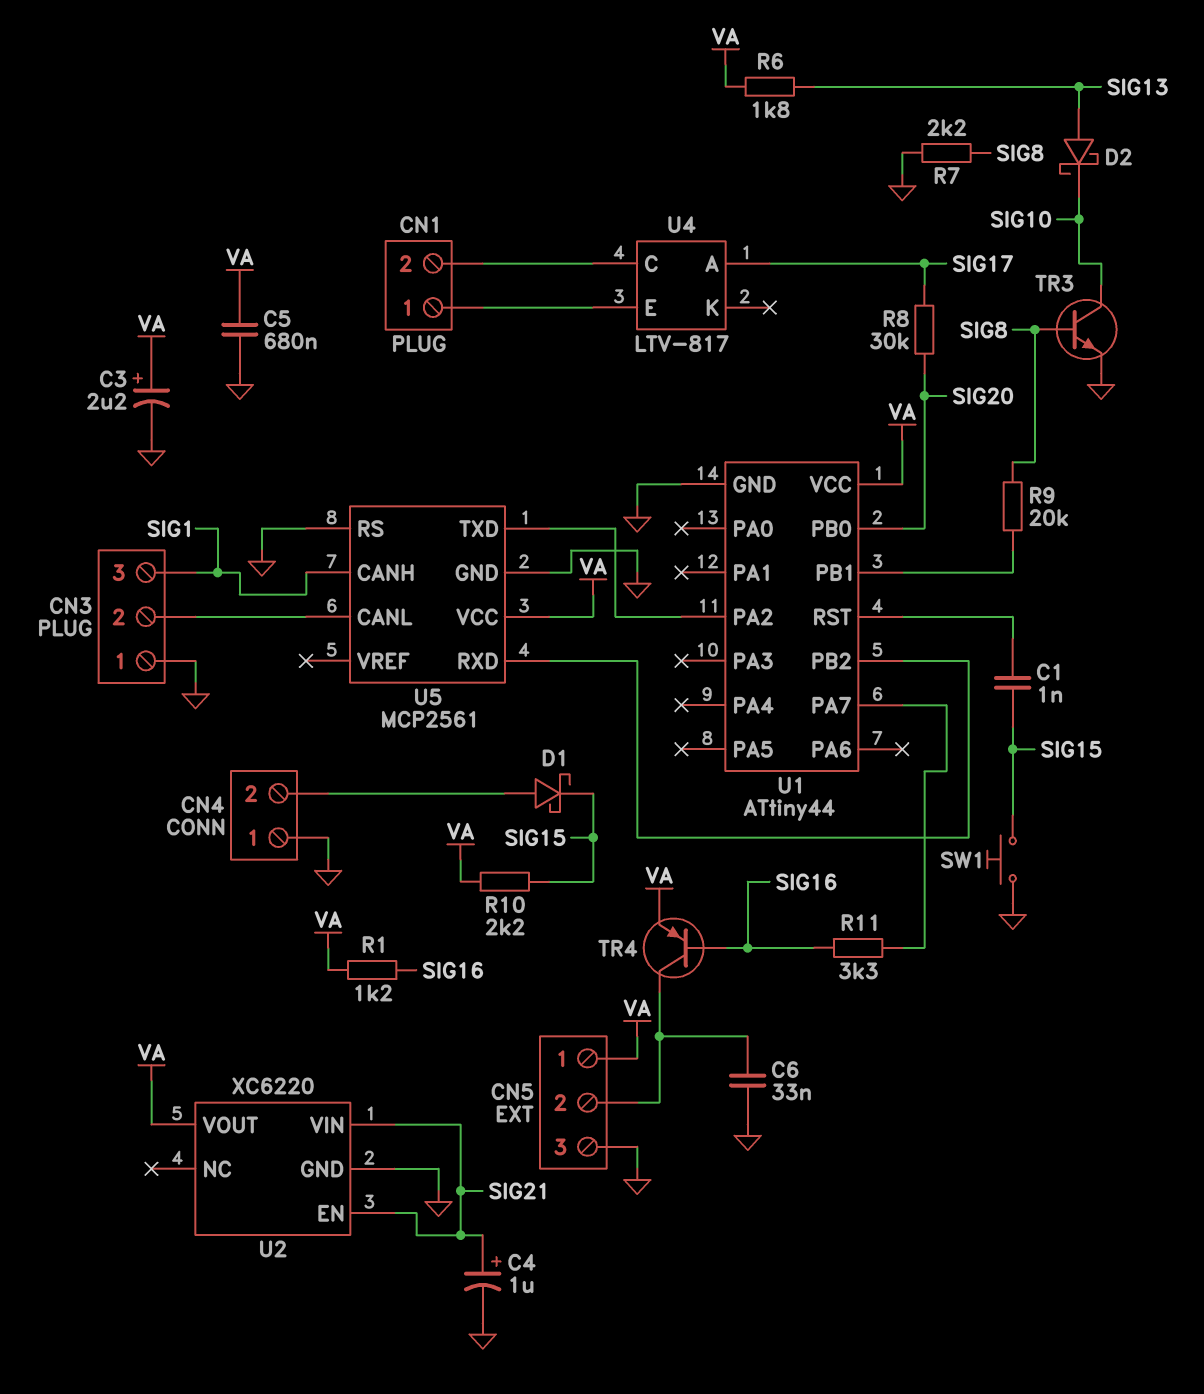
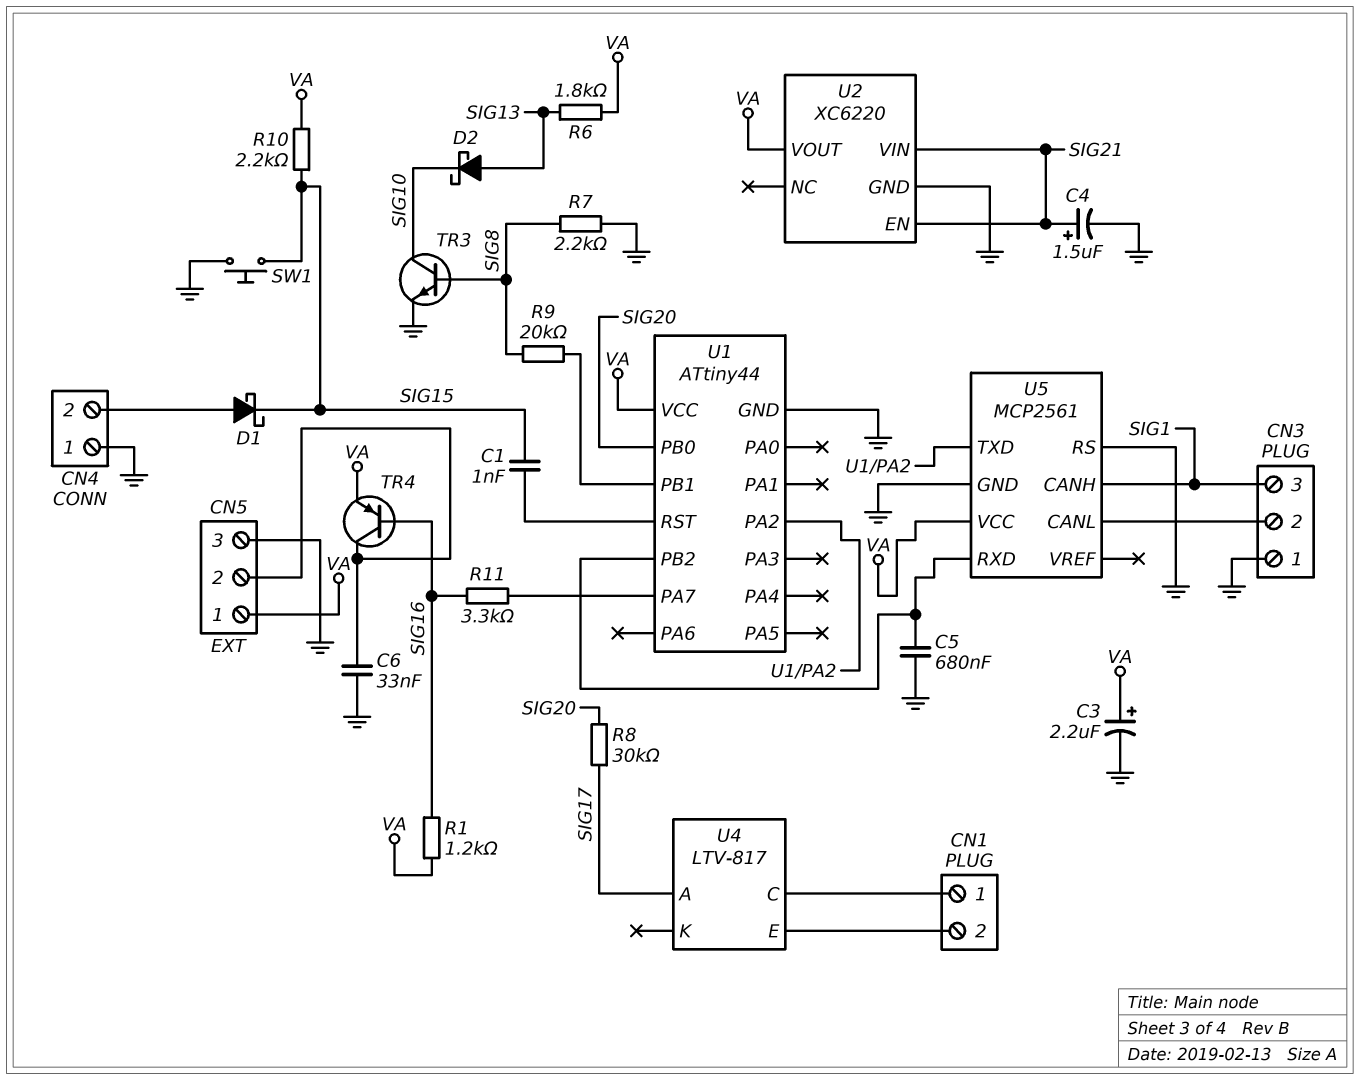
C4: 1uF (plus SIG21, minus GND) -> 1.5uF (plus SIG21, minus GND)
C5: 680nF (GND, VA) -> 680nF (GND, U1/PB2)
U4 pin C: CN1/2 -> CN1/1
U4 pin E: CN1/1 -> CN1/2

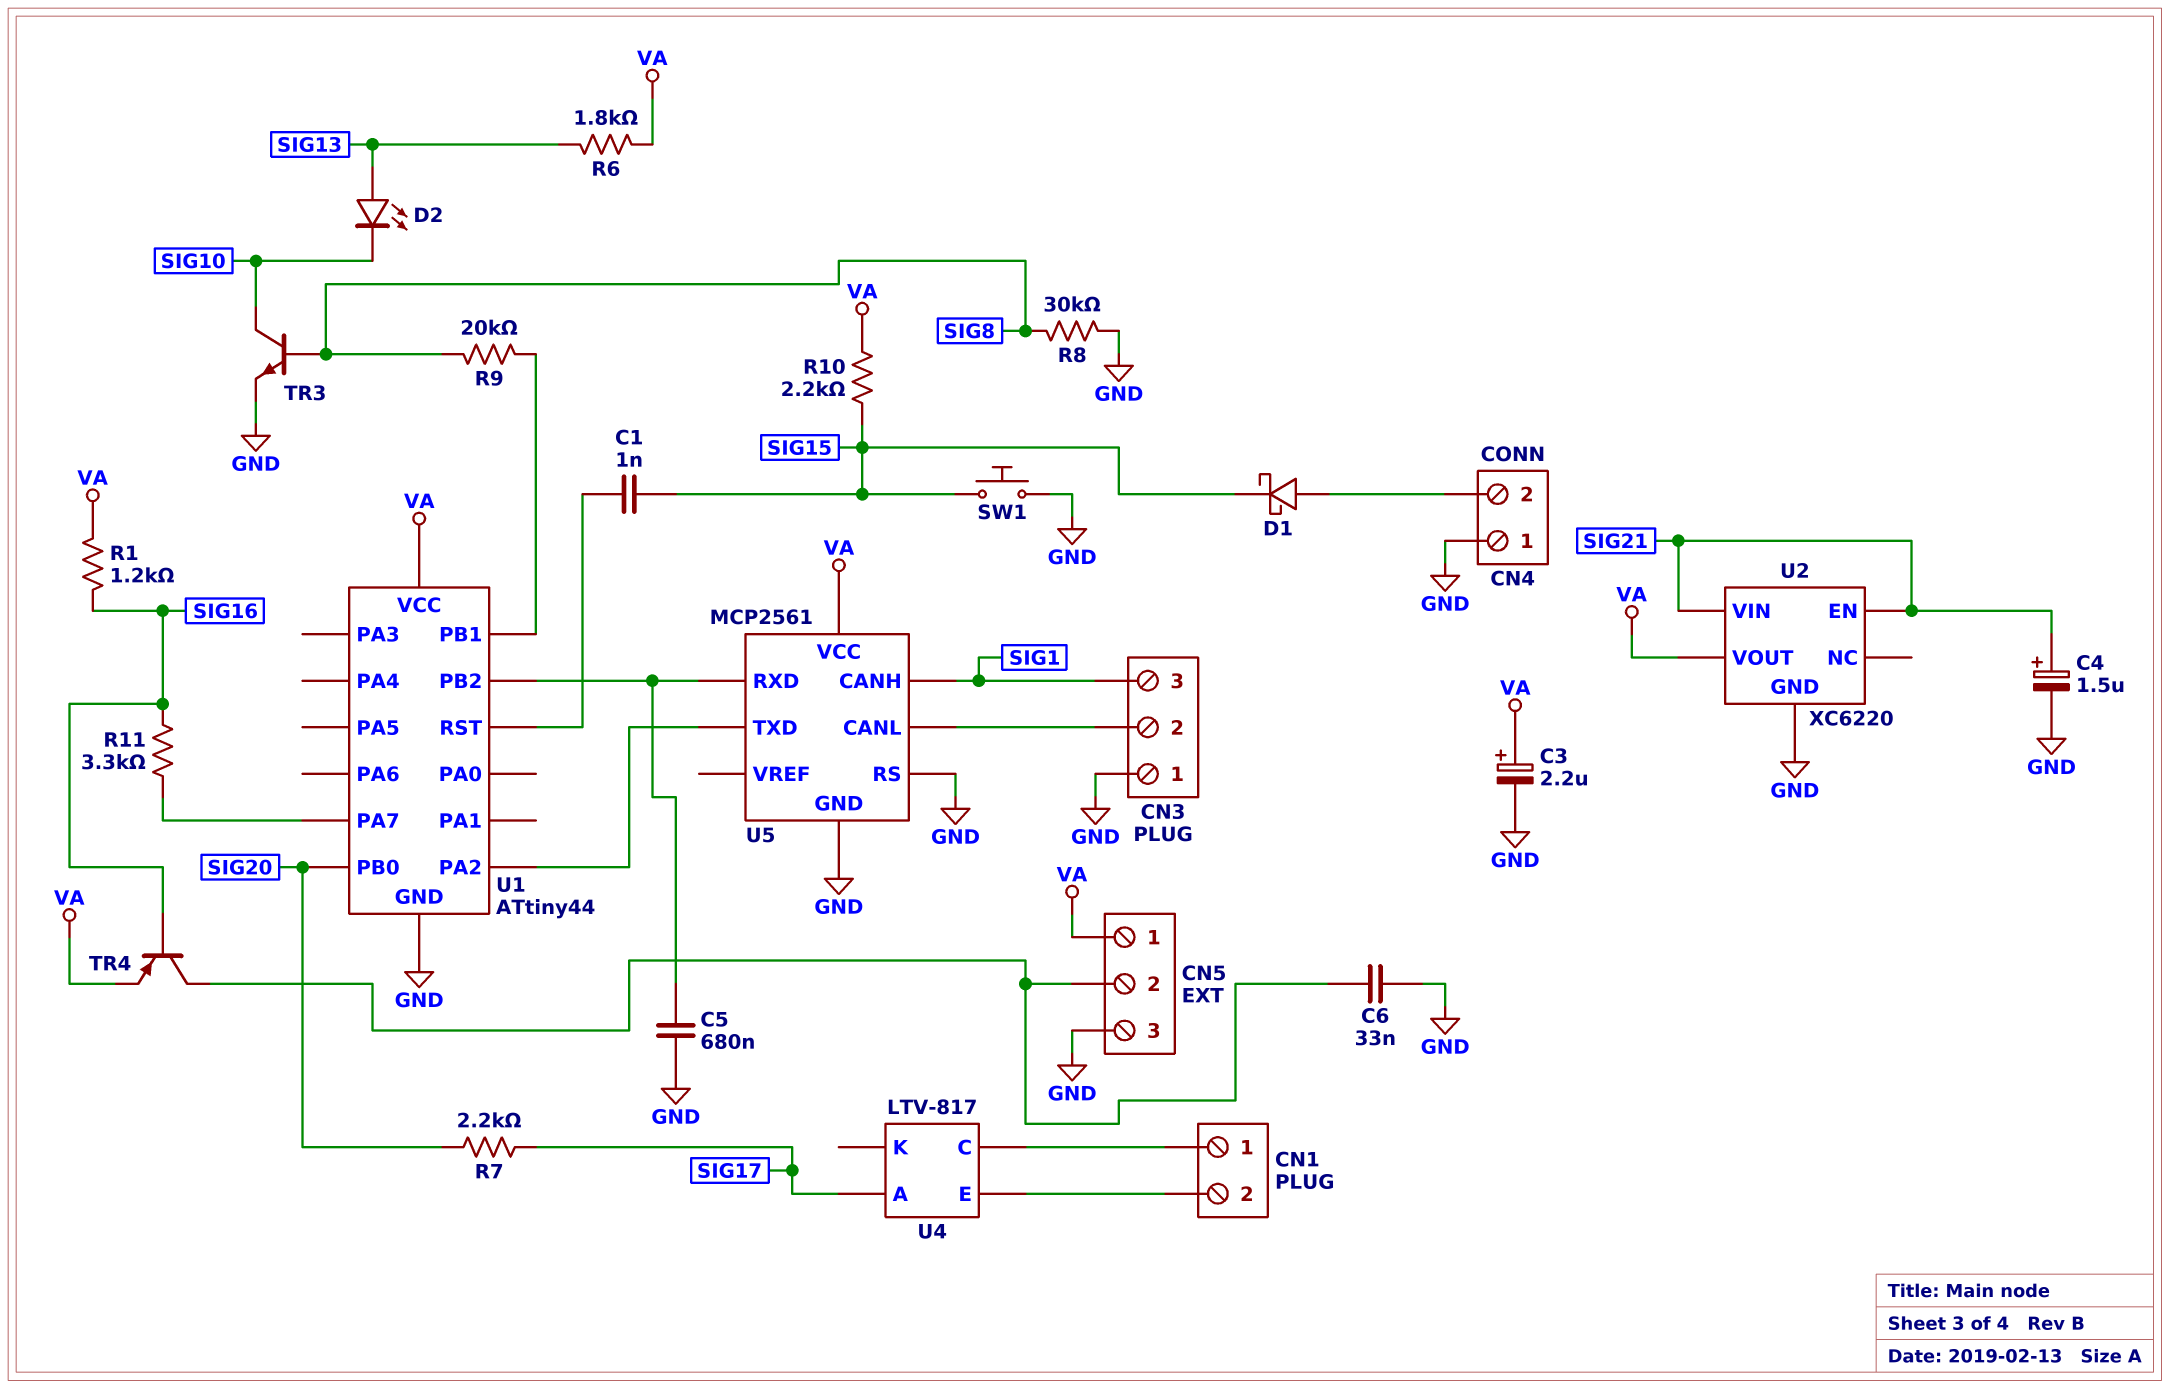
D2: schottky (A SIG13, K SIG10) -> LED (A SIG13, K SIG10)
R7: 2.2k (GND, SIG8) -> 2.2k (SIG17, SIG20)
R8: 30k (SIG17, SIG20) -> 30k (GND, SIG8)

